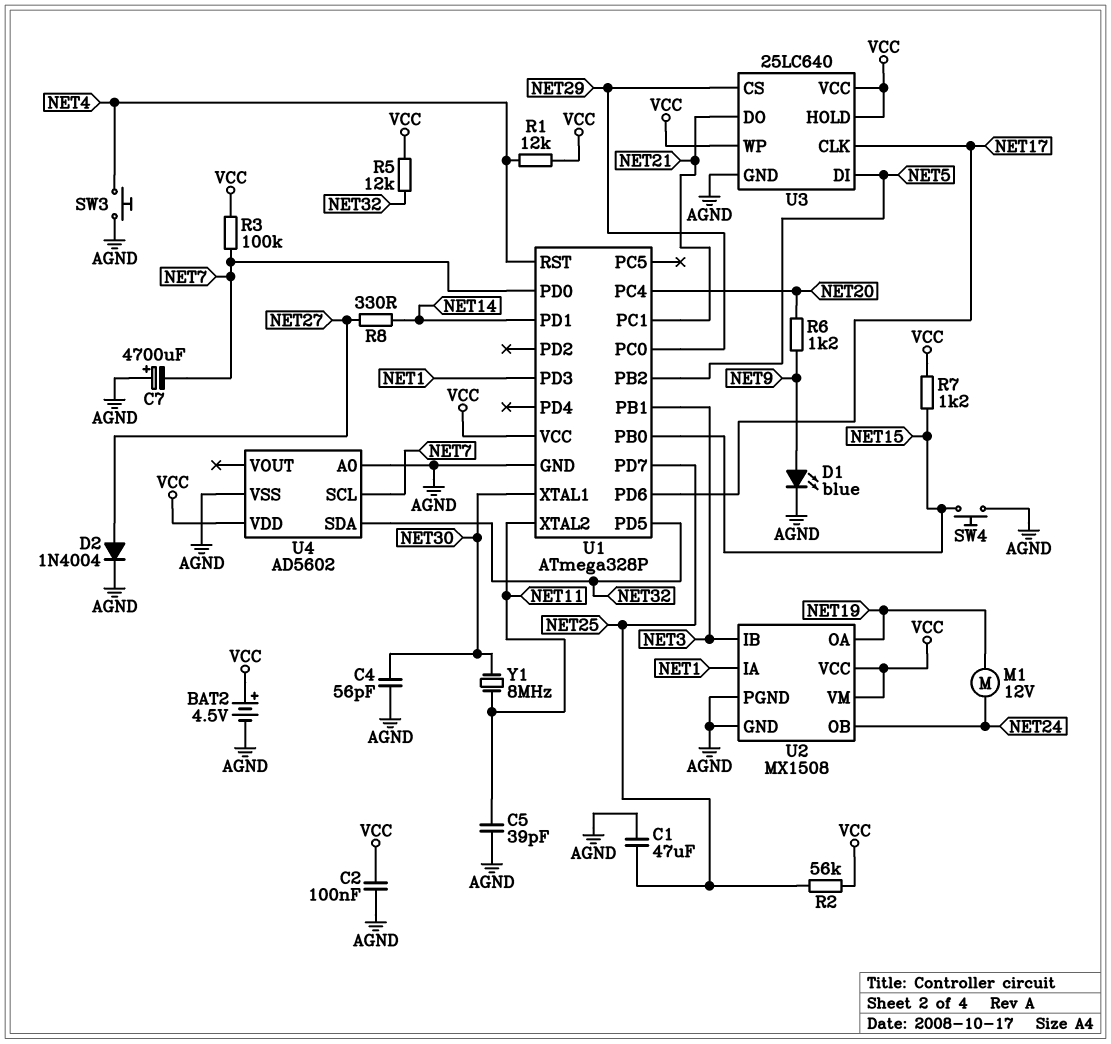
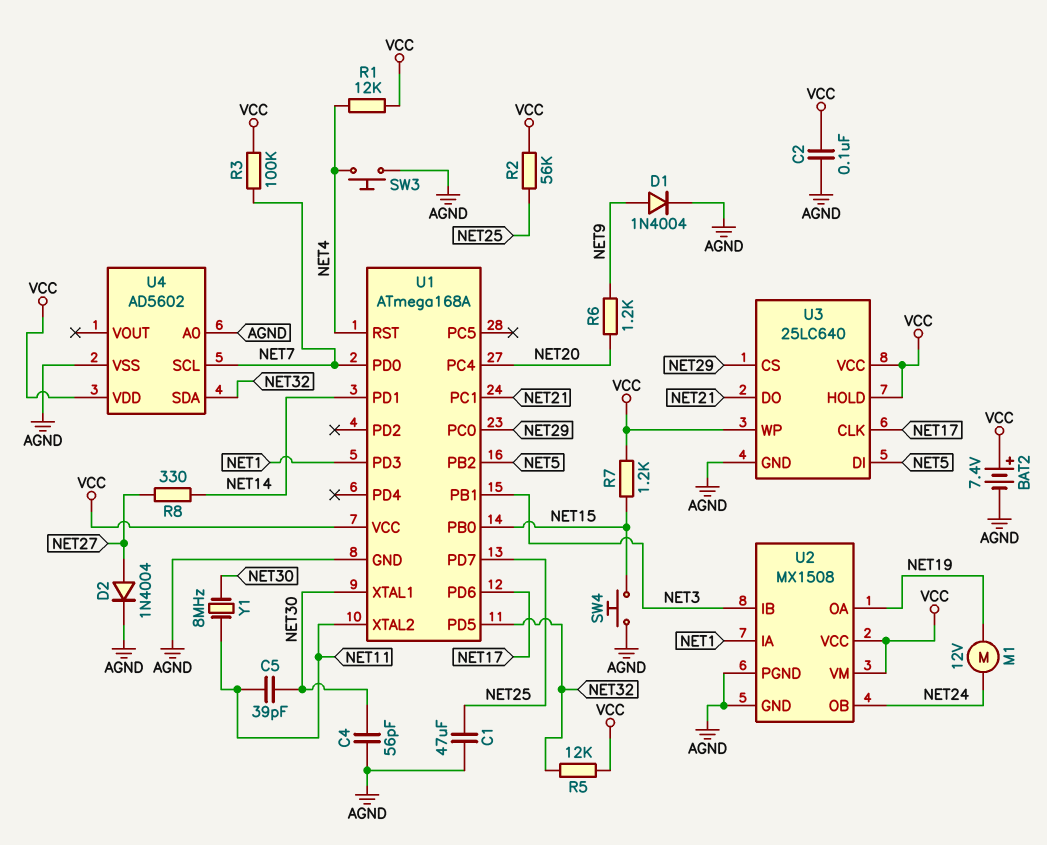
BAT2: 4.5V (plus VCC, minus AGND) -> 7.4V (plus VCC, minus AGND)
C5: 39pF (AGND, NET11) -> 39pF (NET11, NET30)
C7: 4700uF (plus AGND, minus NET7) -> none
D1: LED blue (A NET9, K AGND) -> diode 1N4004 (A NET9, K AGND)
U1: ATmega328P -> ATmega168A

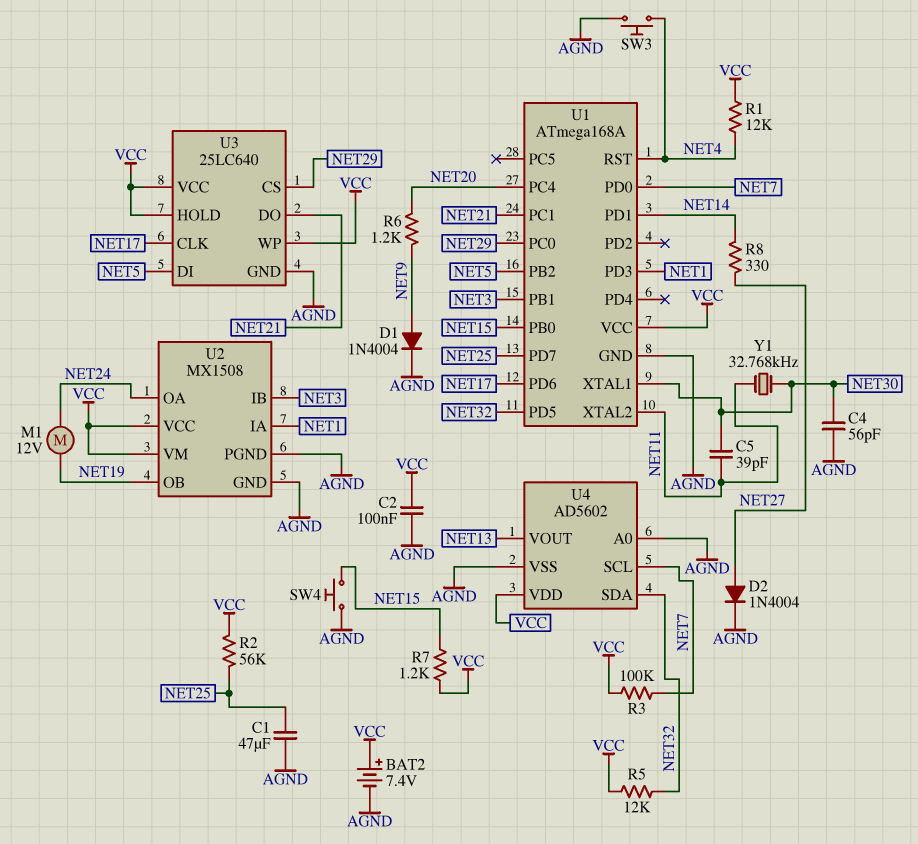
U2 pin OA: NET19 -> NET24
U2 pin OB: NET24 -> NET19
U4 pin VOUT: none -> NET13
Y1: 8MHz (NET11, NET30) -> 32.768kHz (NET11, NET30)

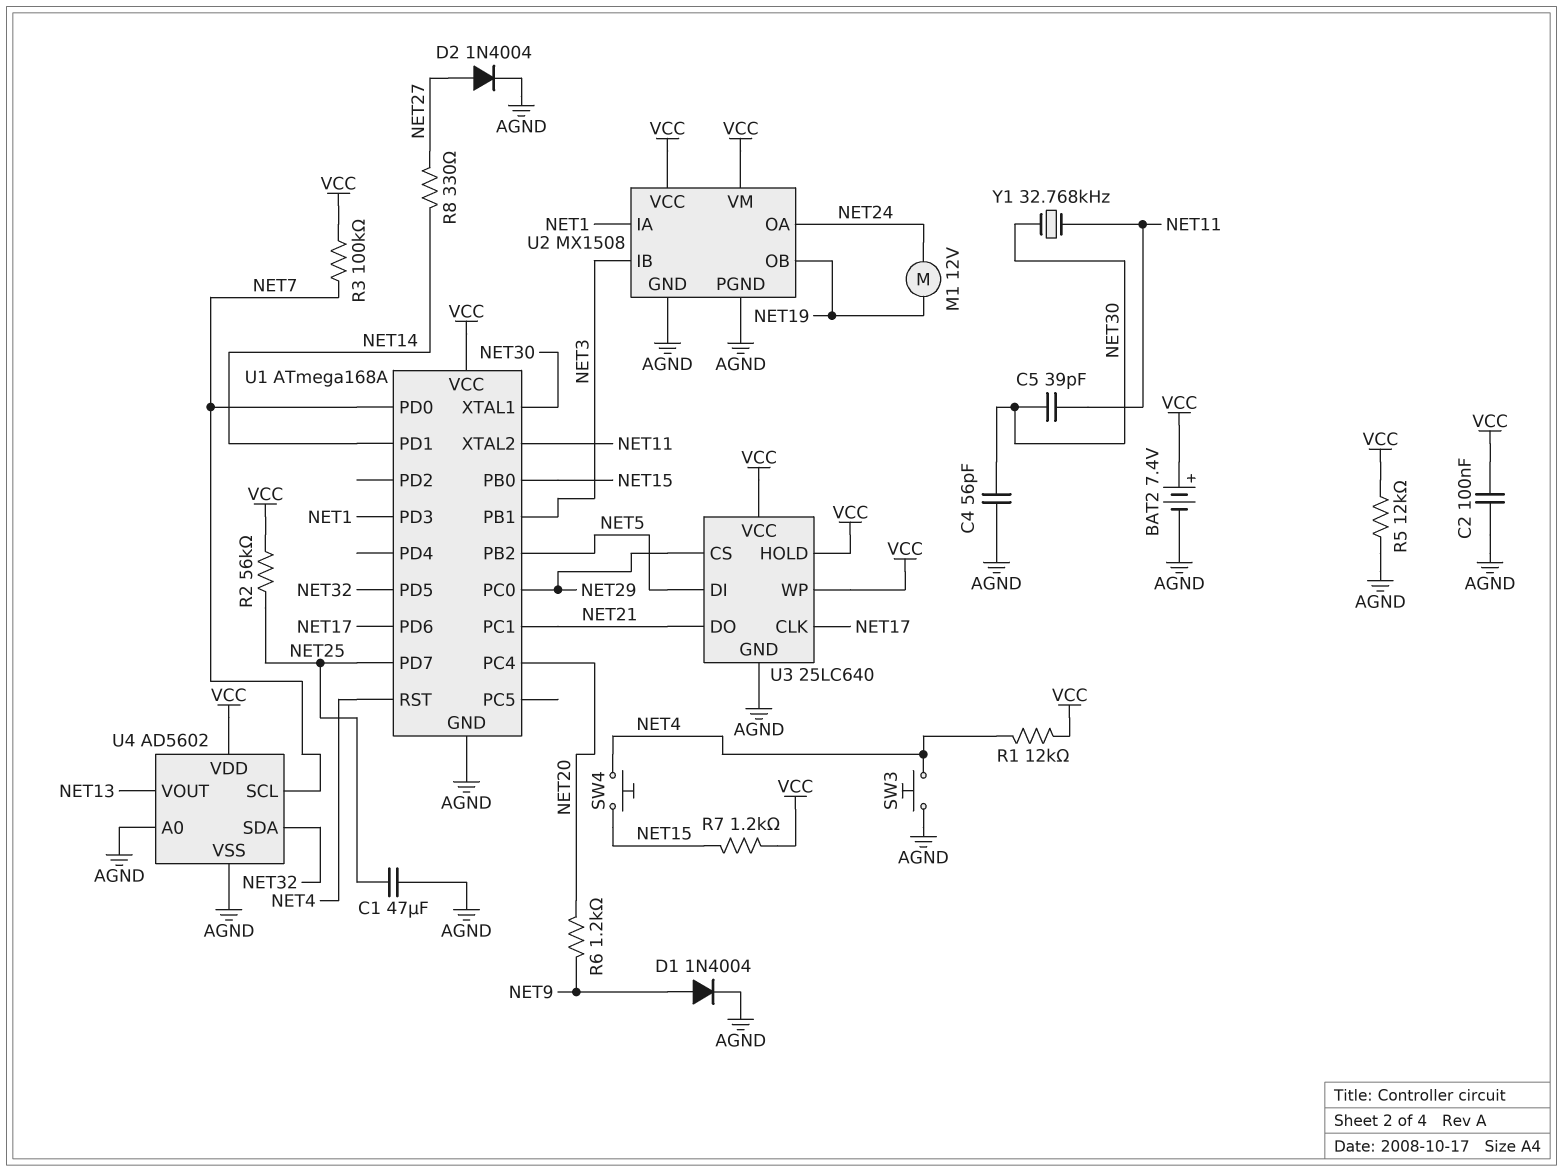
R5: 12k (NET32, VCC) -> 12k (AGND, VCC)
SW4: button (AGND, NET15) -> button (NET4, NET15)

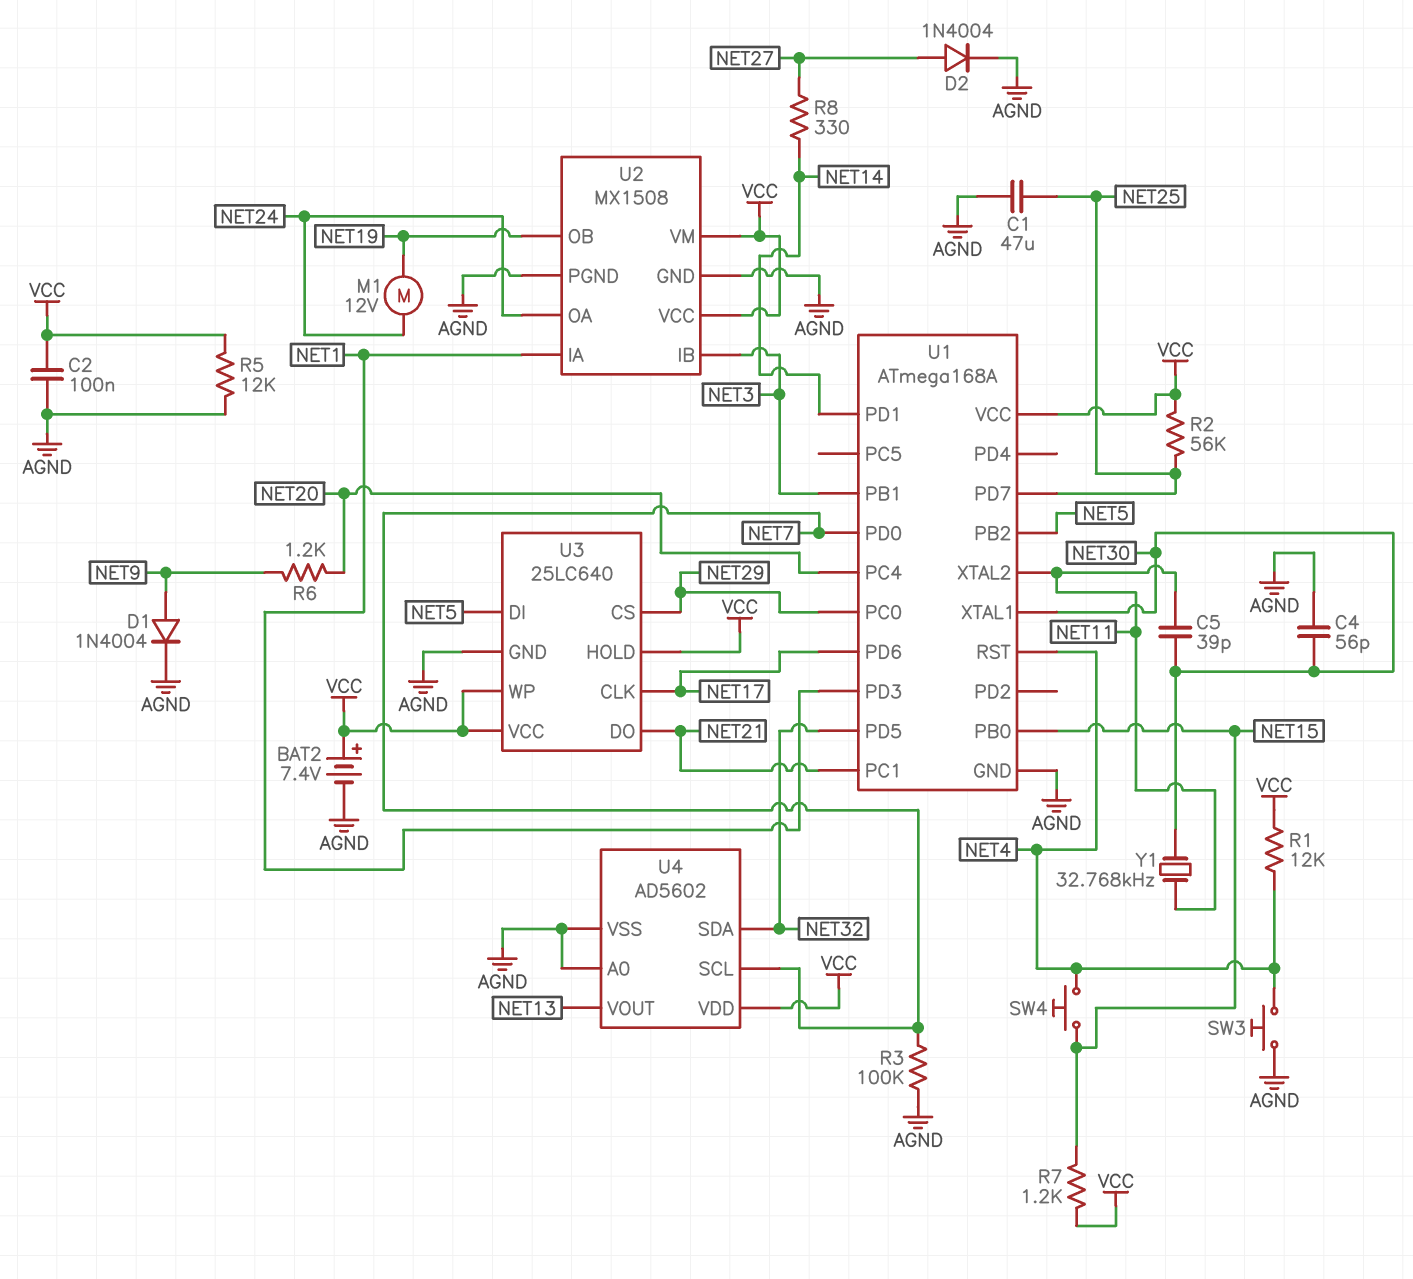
R3: 100k (NET7, VCC) -> 100k (AGND, NET7)

